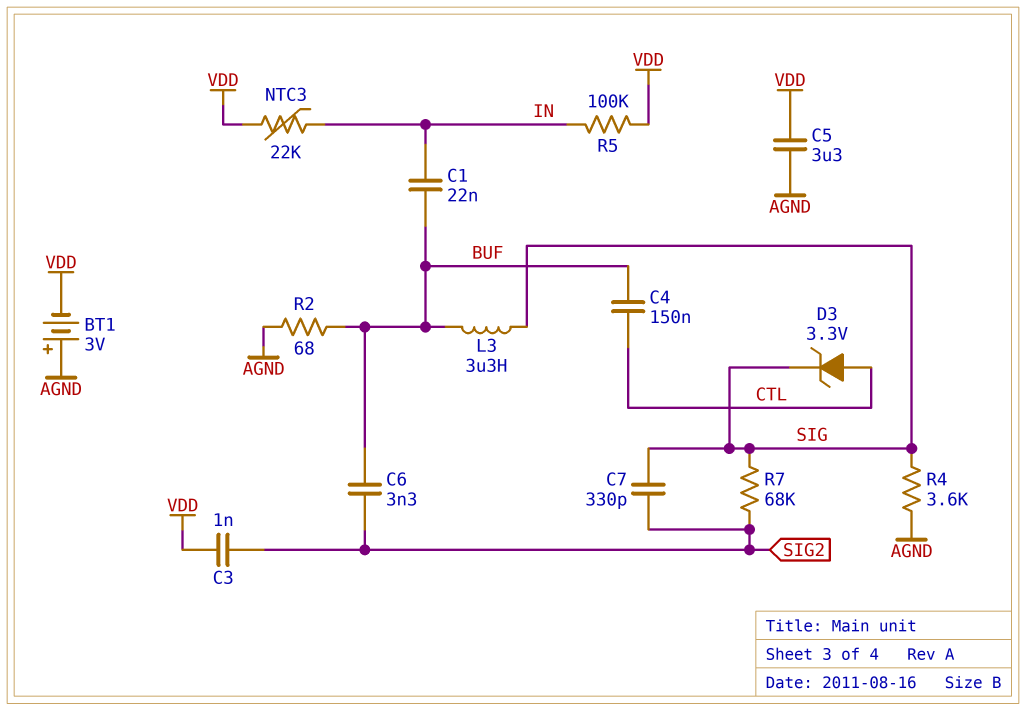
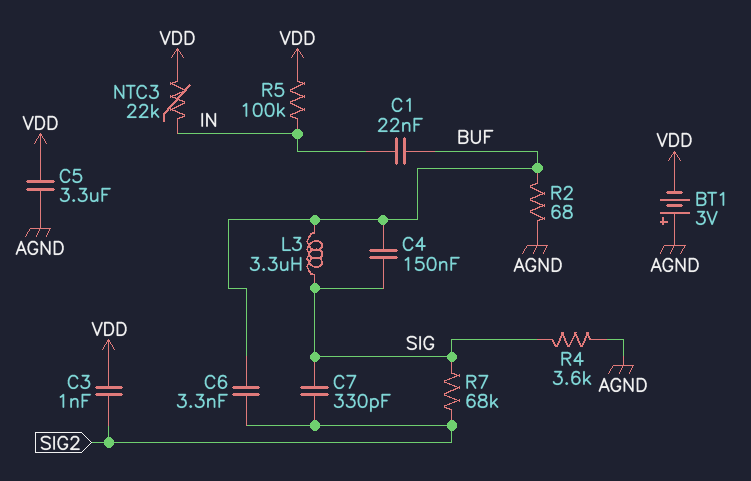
C4: 150nF (BUF, CTL) -> 150nF (BUF, SIG)
D3: zener 3.3V (A CTL, K SIG) -> none

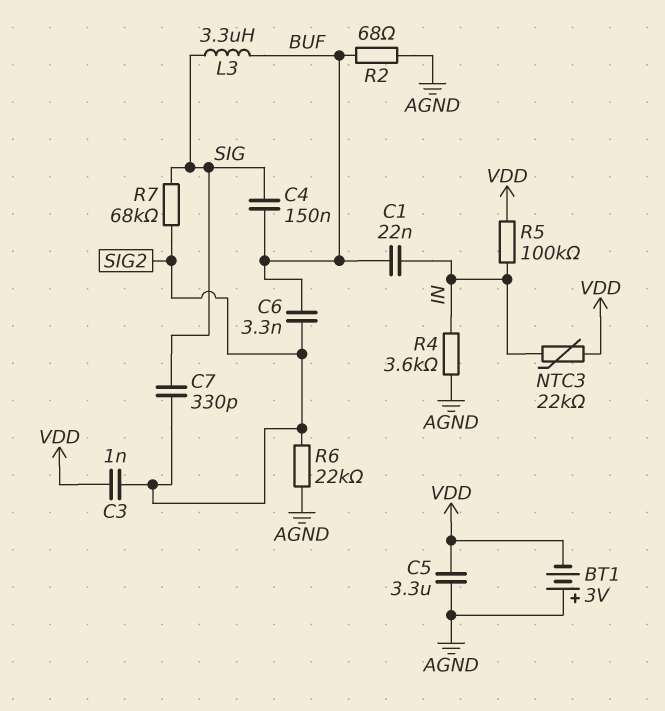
R4: 3.6k (AGND, SIG) -> 3.6k (AGND, IN)
R6: none -> 22k (AGND, SIG2)

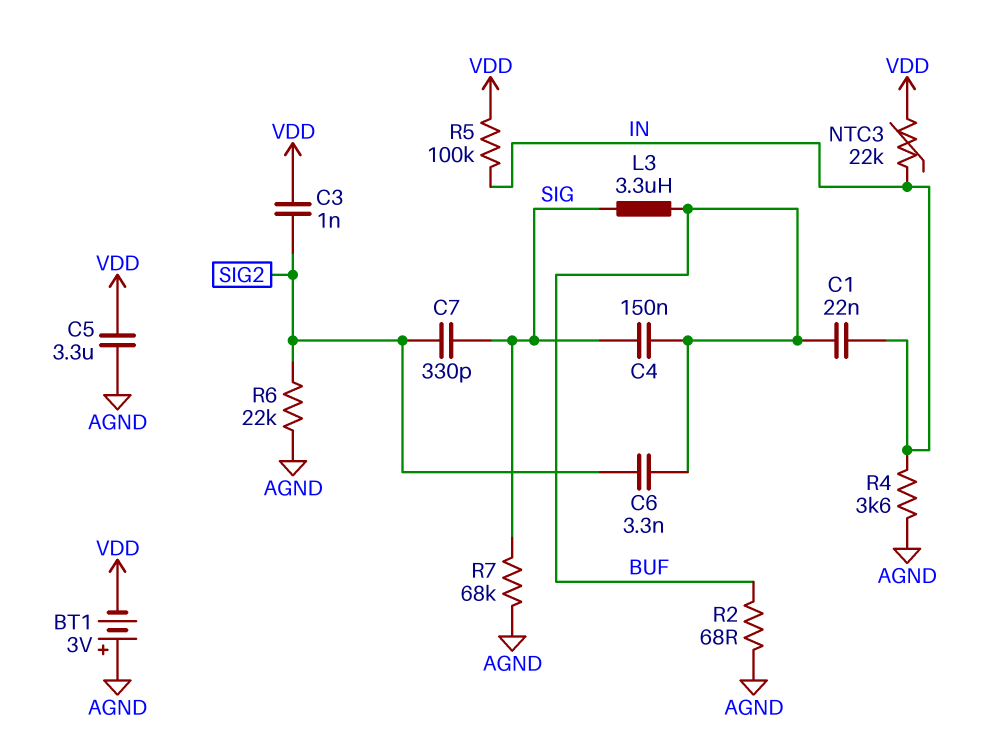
R7: 68k (SIG, SIG2) -> 68k (AGND, SIG)

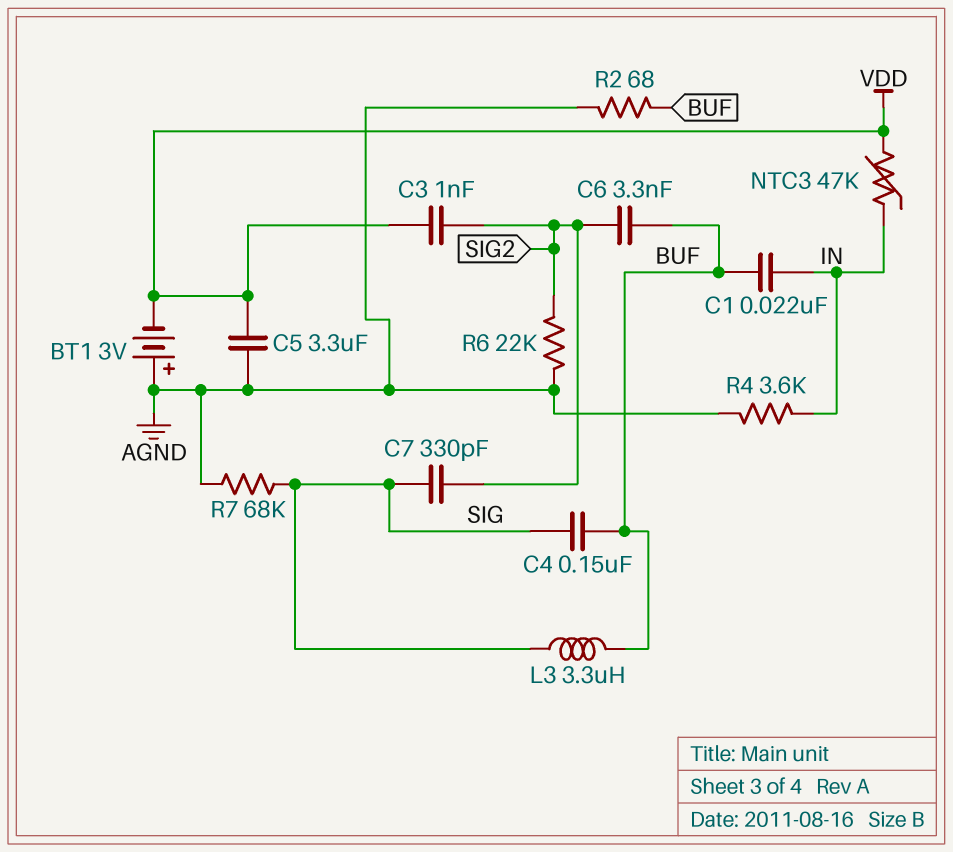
NTC3: 22k (IN, VDD) -> 47k (IN, VDD)
R5: 100k (IN, VDD) -> none

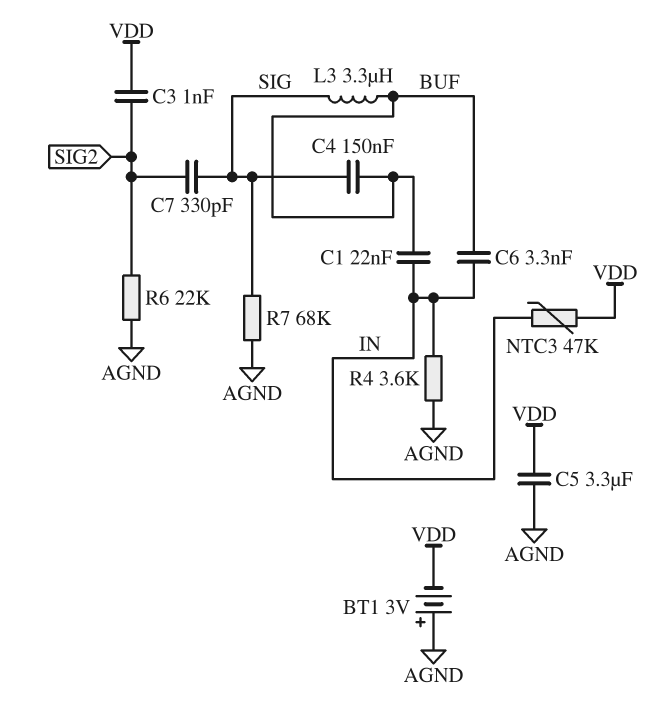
C6: 3.3nF (BUF, SIG2) -> 3.3nF (BUF, IN)
R2: 68 (AGND, BUF) -> none

